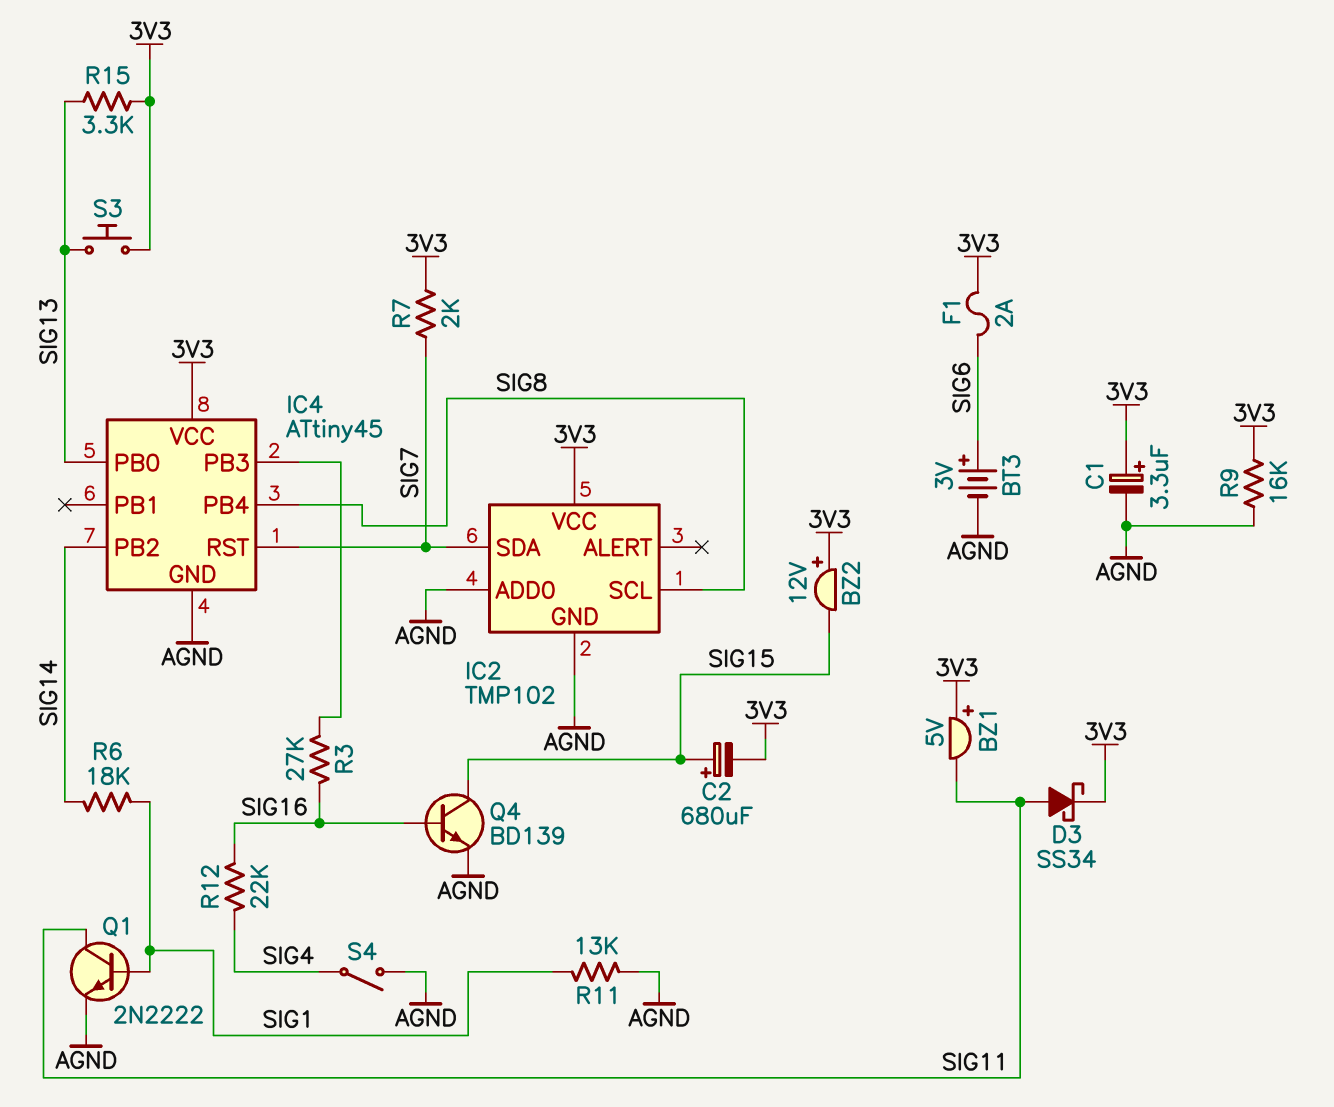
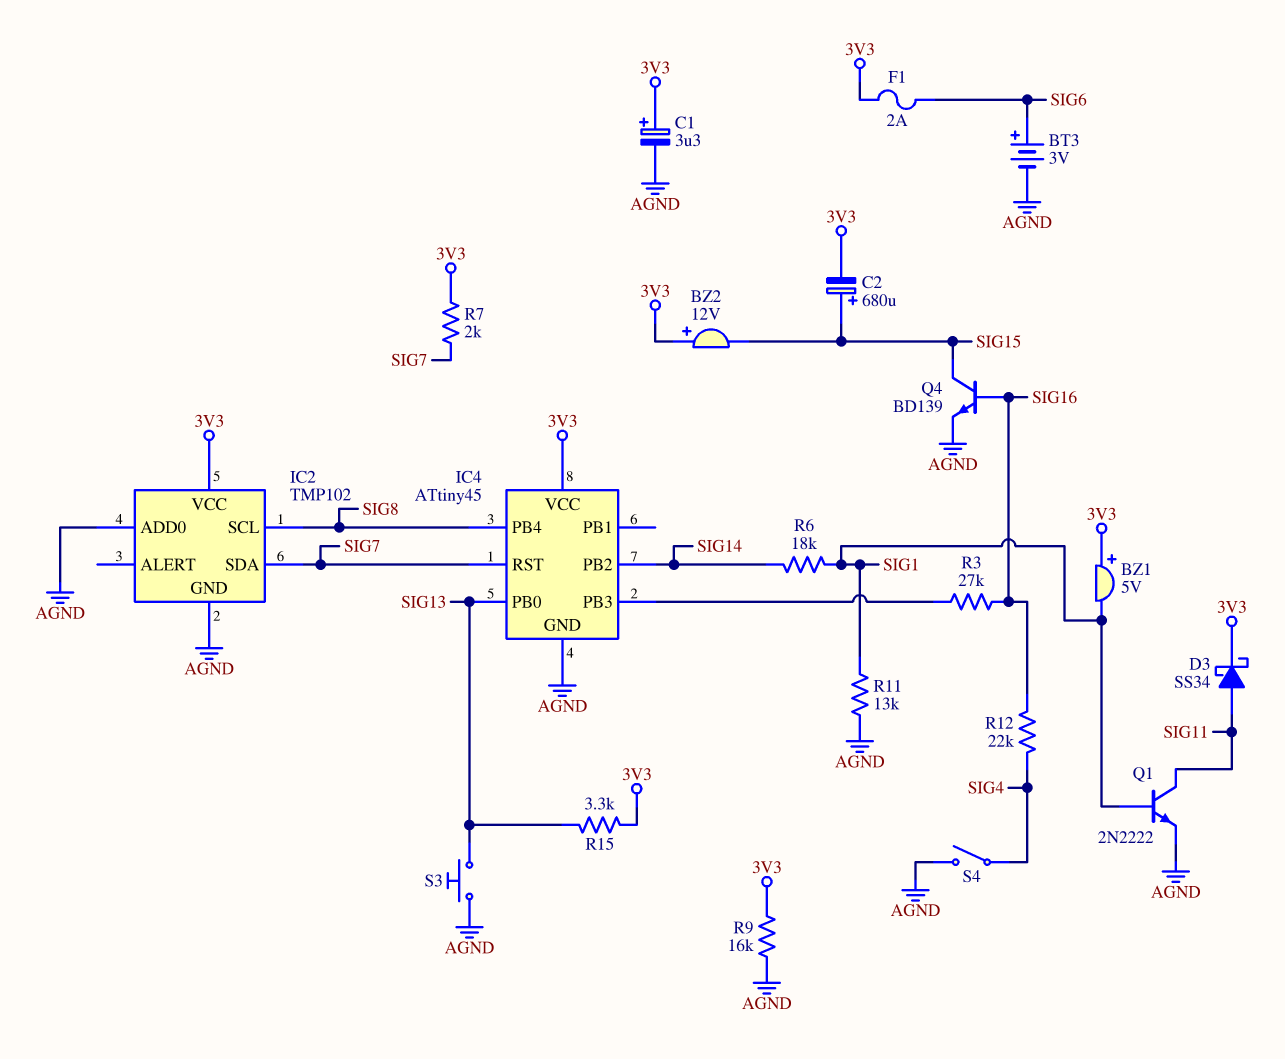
BZ1: buzzer 5V (plus 3V3, minus SIG11) -> buzzer 5V (plus 3V3, minus SIG1)
S3: button (3V3, SIG13) -> button (AGND, SIG13)

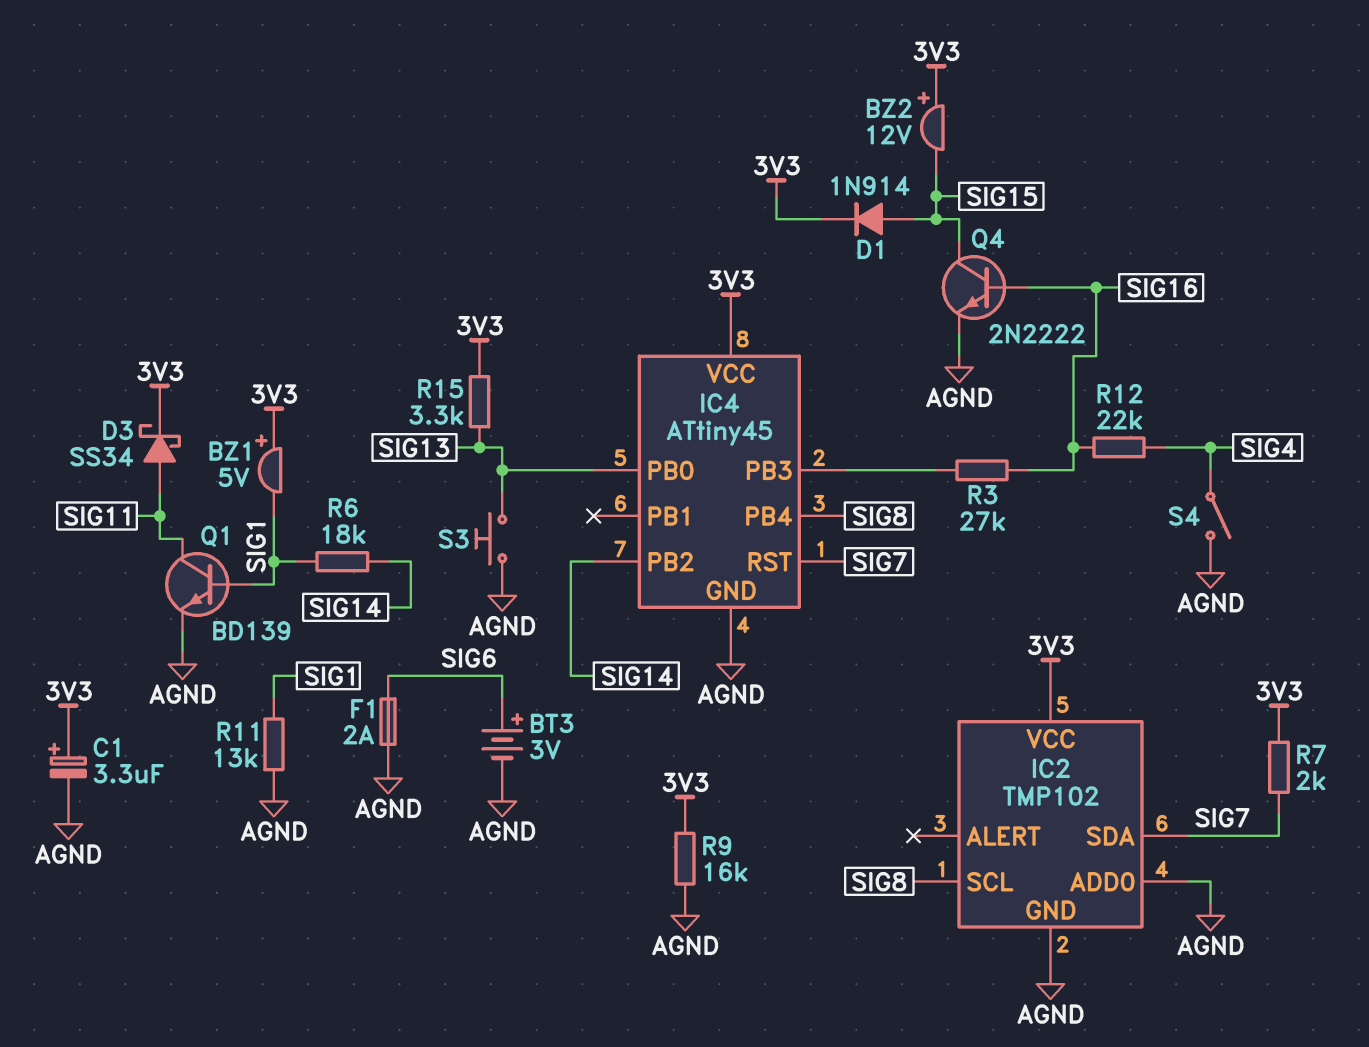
C2: 680uF (plus SIG15, minus 3V3) -> none
D1: none -> diode 1N914 (A SIG15, K 3V3)
F1: 2A (3V3, SIG6) -> 2A (AGND, SIG6)
Q1: NPN 2N2222 (B SIG1, C SIG11, E AGND) -> NPN BD139 (B SIG1, C SIG11, E AGND)
Q4: NPN BD139 (B SIG16, C SIG15, E AGND) -> NPN 2N2222 (B SIG16, C SIG15, E AGND)

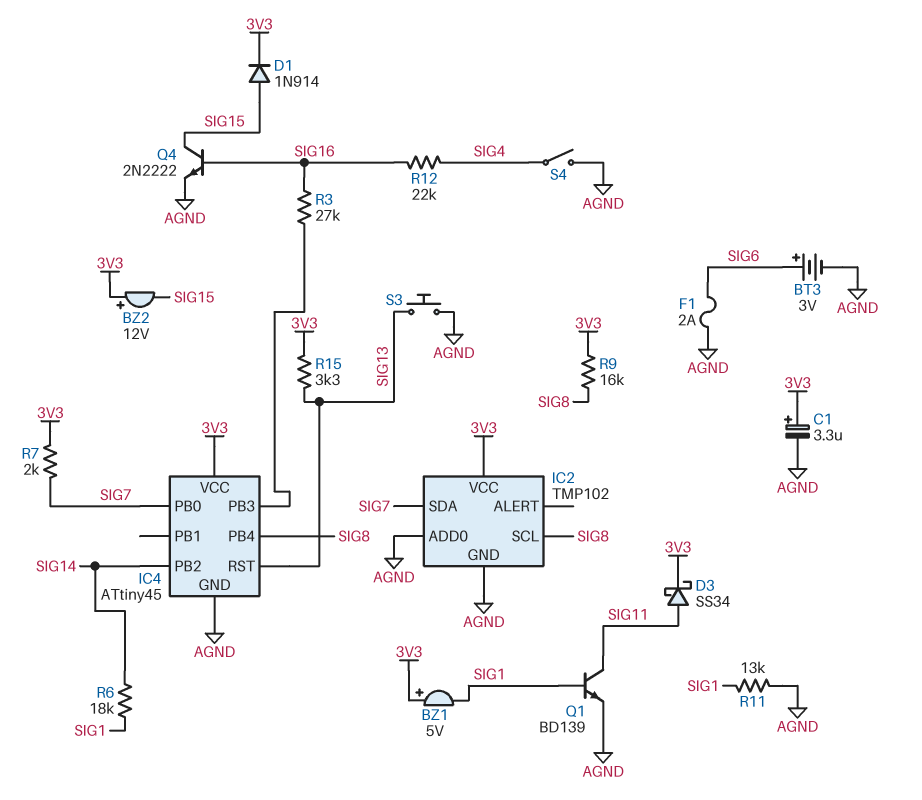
IC4 pin PB0: SIG13 -> SIG7
IC4 pin RST: SIG7 -> SIG13
R9: 16k (3V3, AGND) -> 16k (3V3, SIG8)

